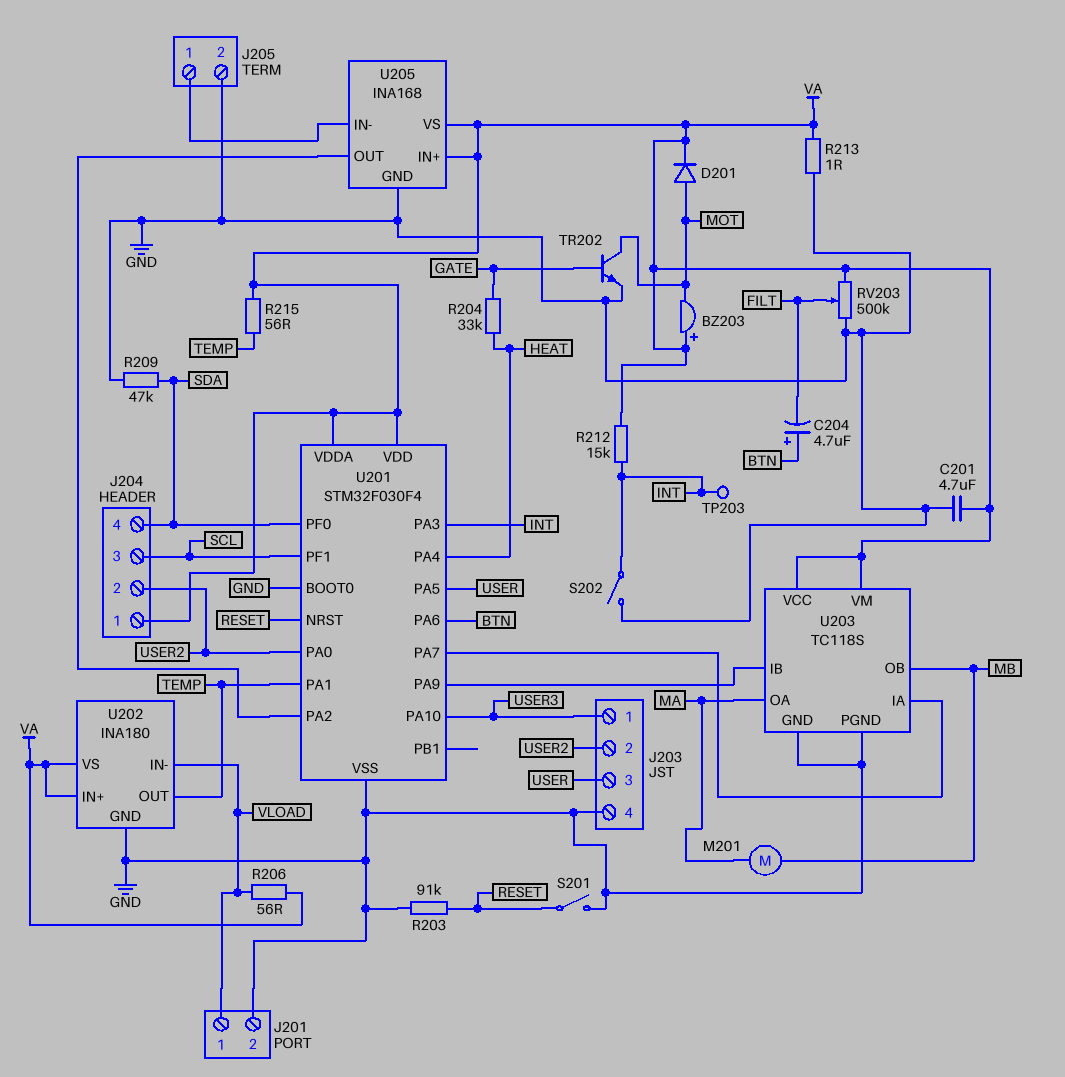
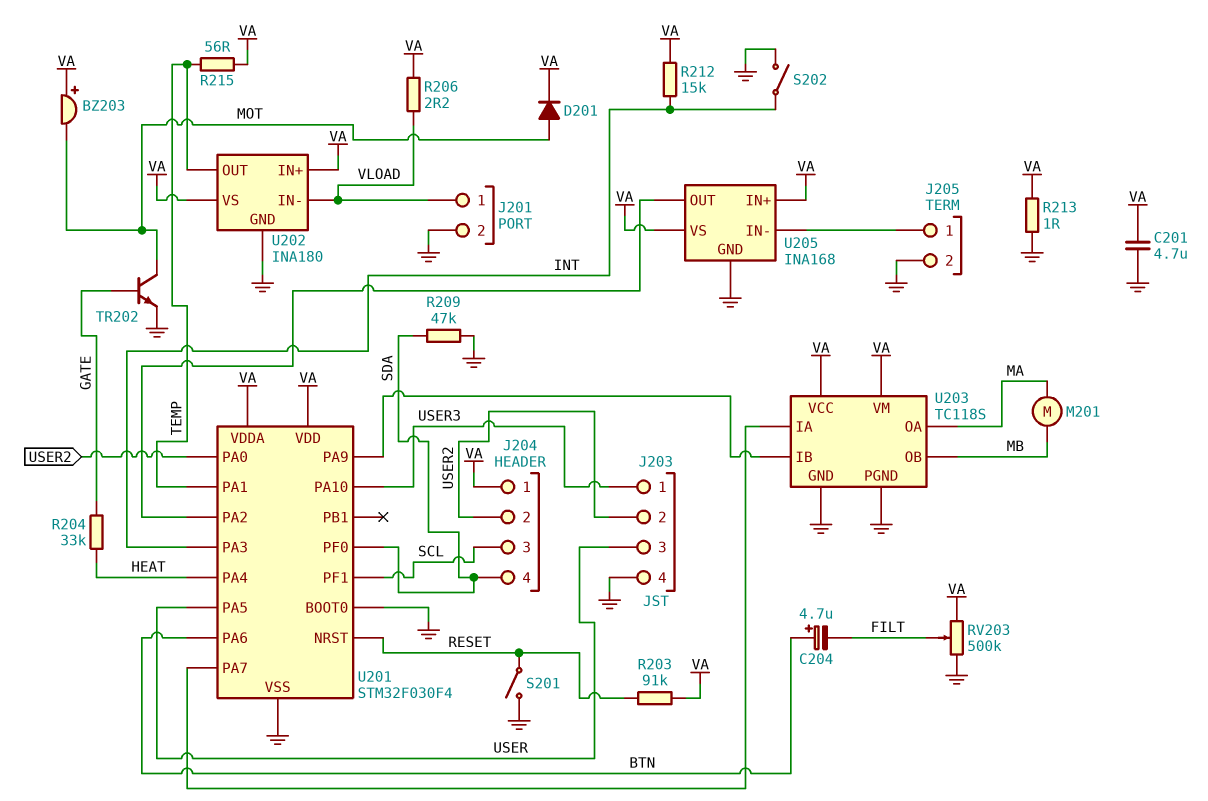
R203: 91k (GND, RESET) -> 91k (RESET, VA)
R206: 56 (VA, VLOAD) -> 2.2 (VA, VLOAD)
TP203: test point (INT) -> none

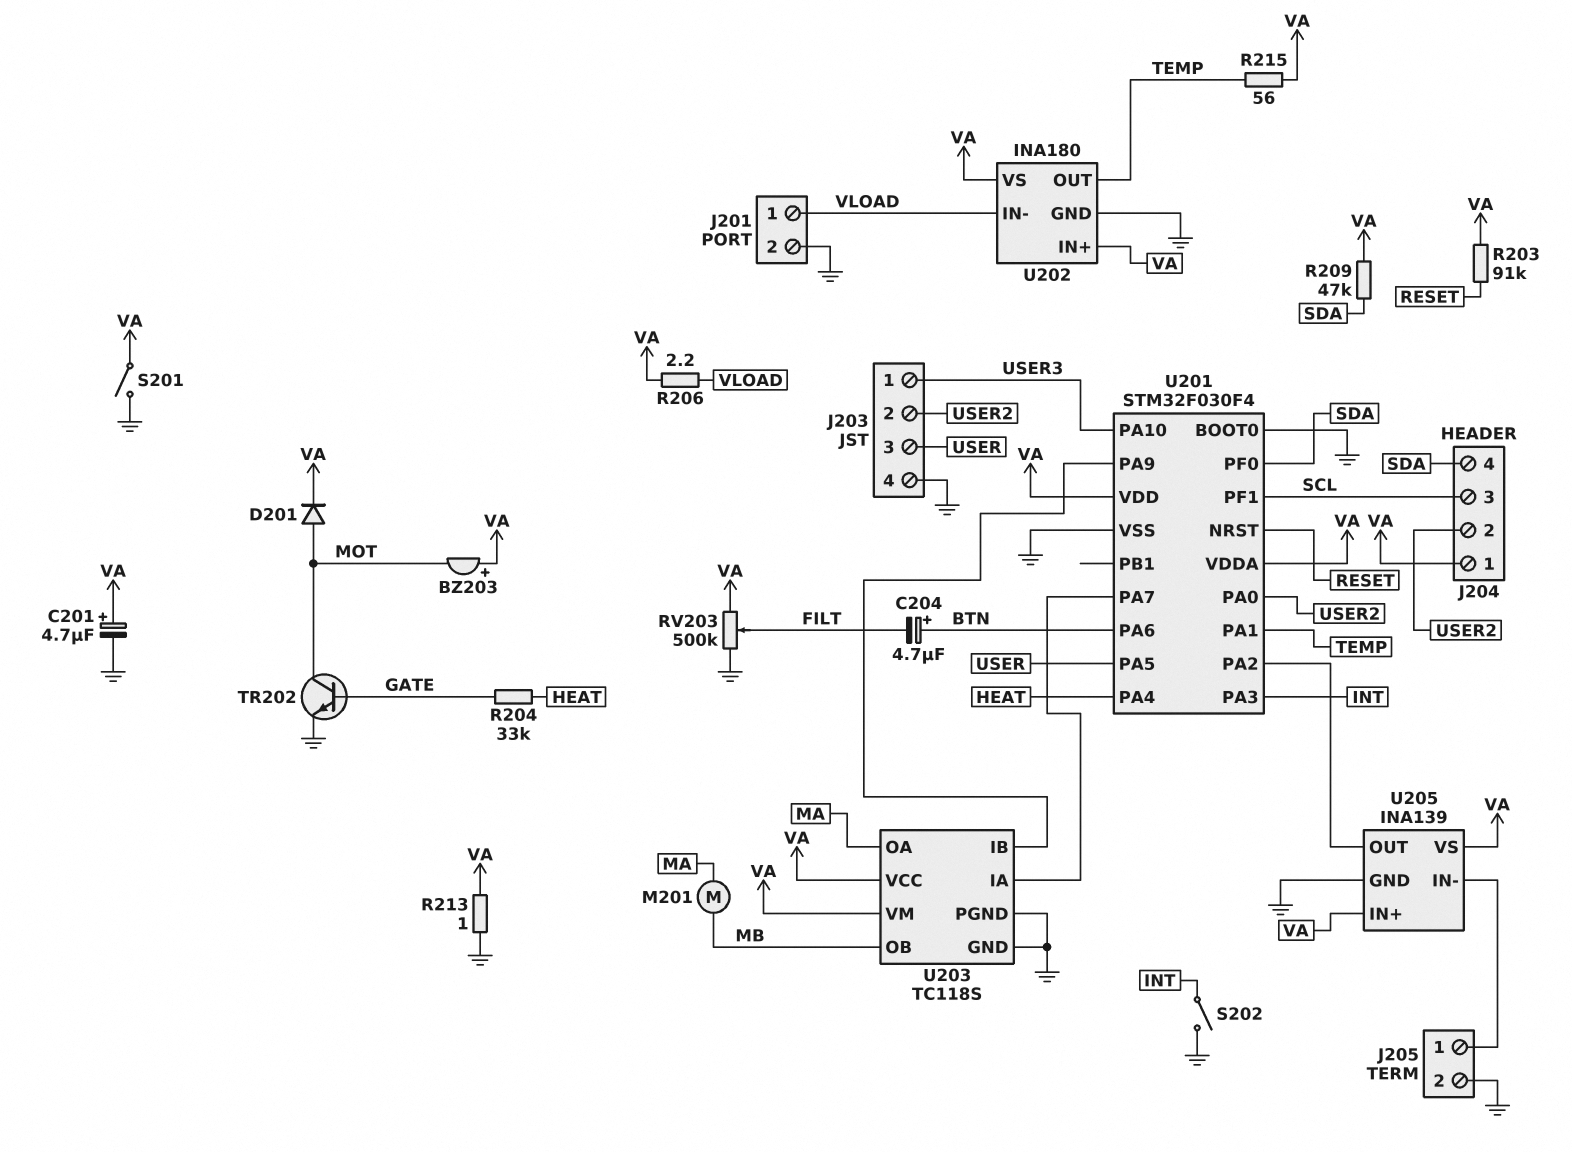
C201: 4.7uF (GND, VA) -> 4.7uF (plus VA, minus GND)
R209: 47k (GND, SDA) -> 47k (SDA, VA)
R212: 15k (INT, VA) -> none
S201: switch (GND, RESET) -> switch (GND, VA)
U205: INA168 -> INA139

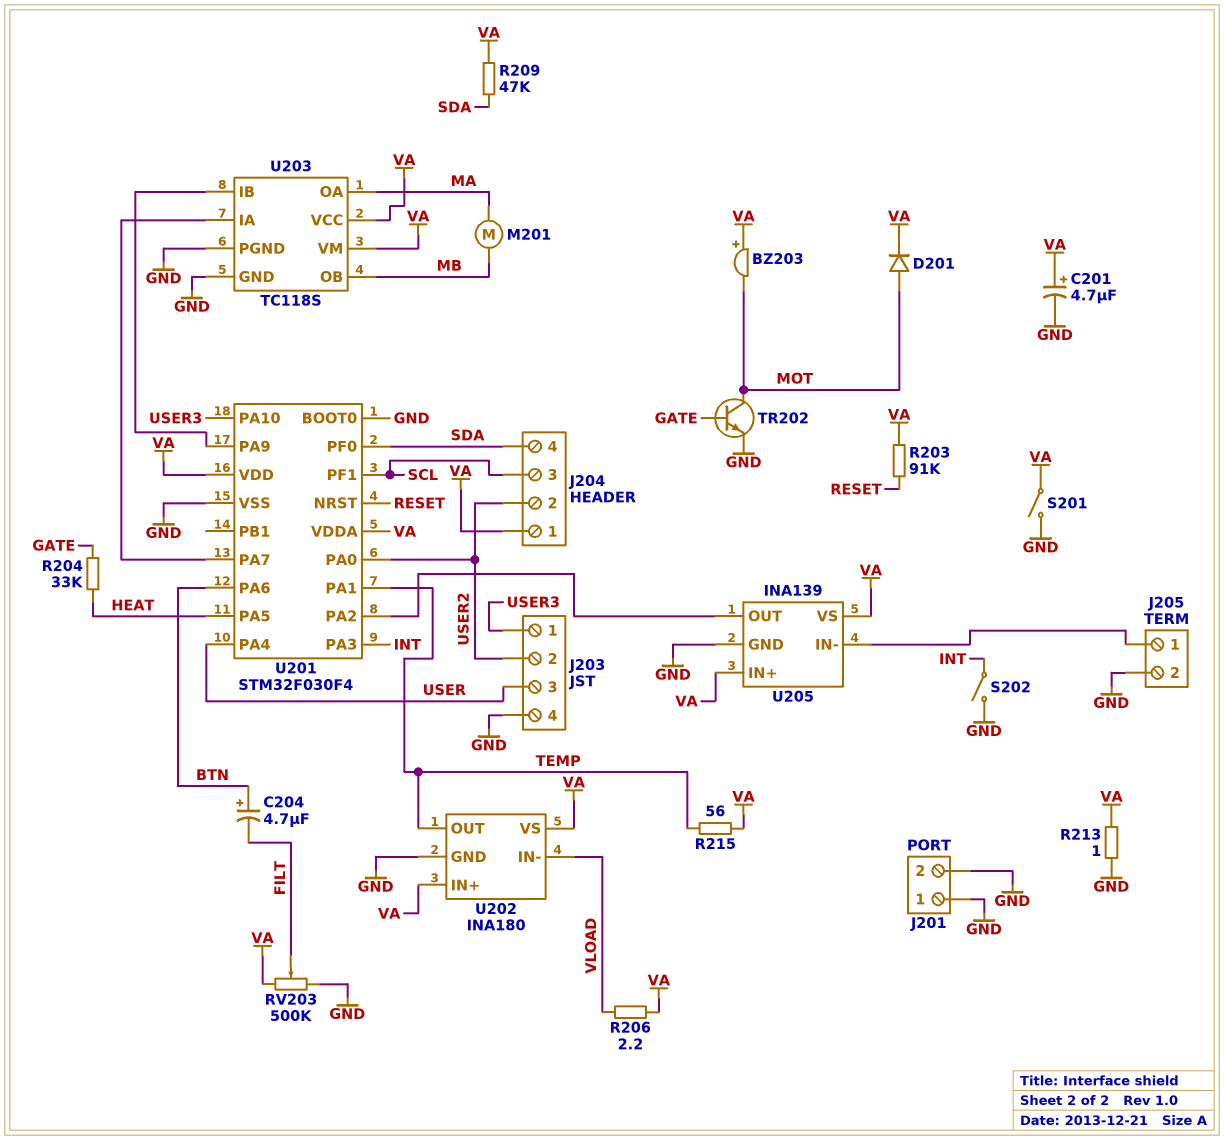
J201 pin 1: VLOAD -> GND
U201 pin PA4: HEAT -> USER
U201 pin PA5: USER -> HEAT

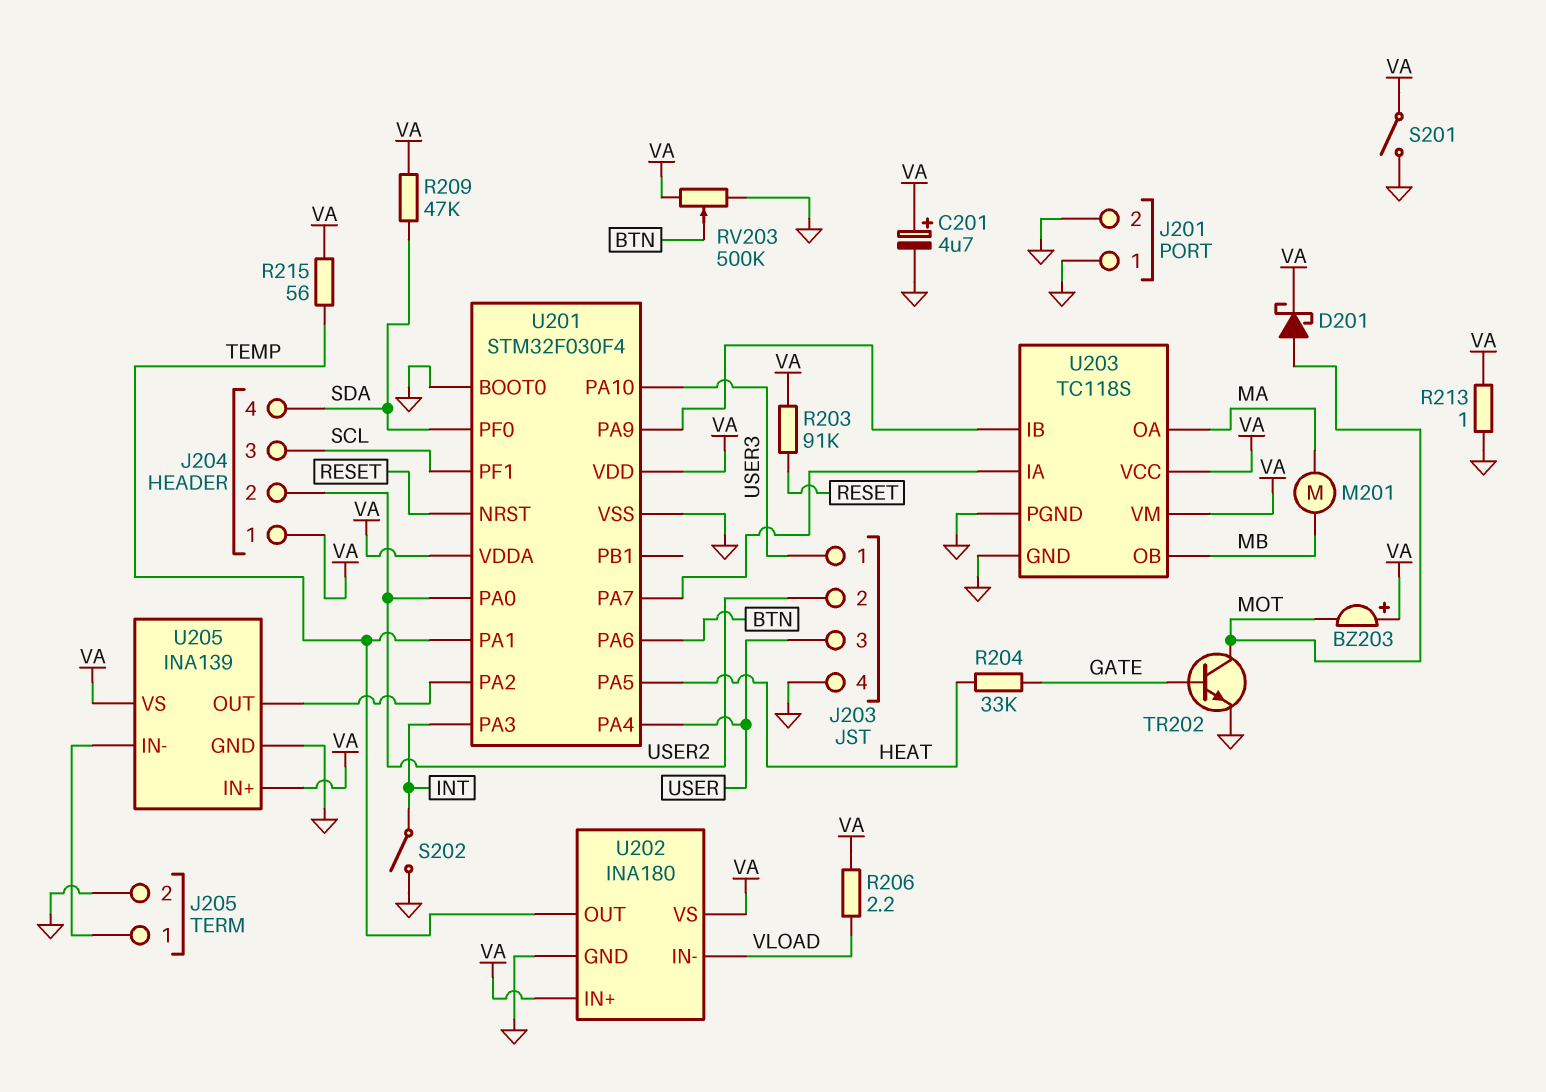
C204: 4.7uF (plus BTN, minus FILT) -> none
D201: diode (A MOT, K VA) -> schottky (A MOT, K VA)
RV203: 500k (GND, VA, wiper FILT) -> 500k (GND, VA, wiper BTN)

